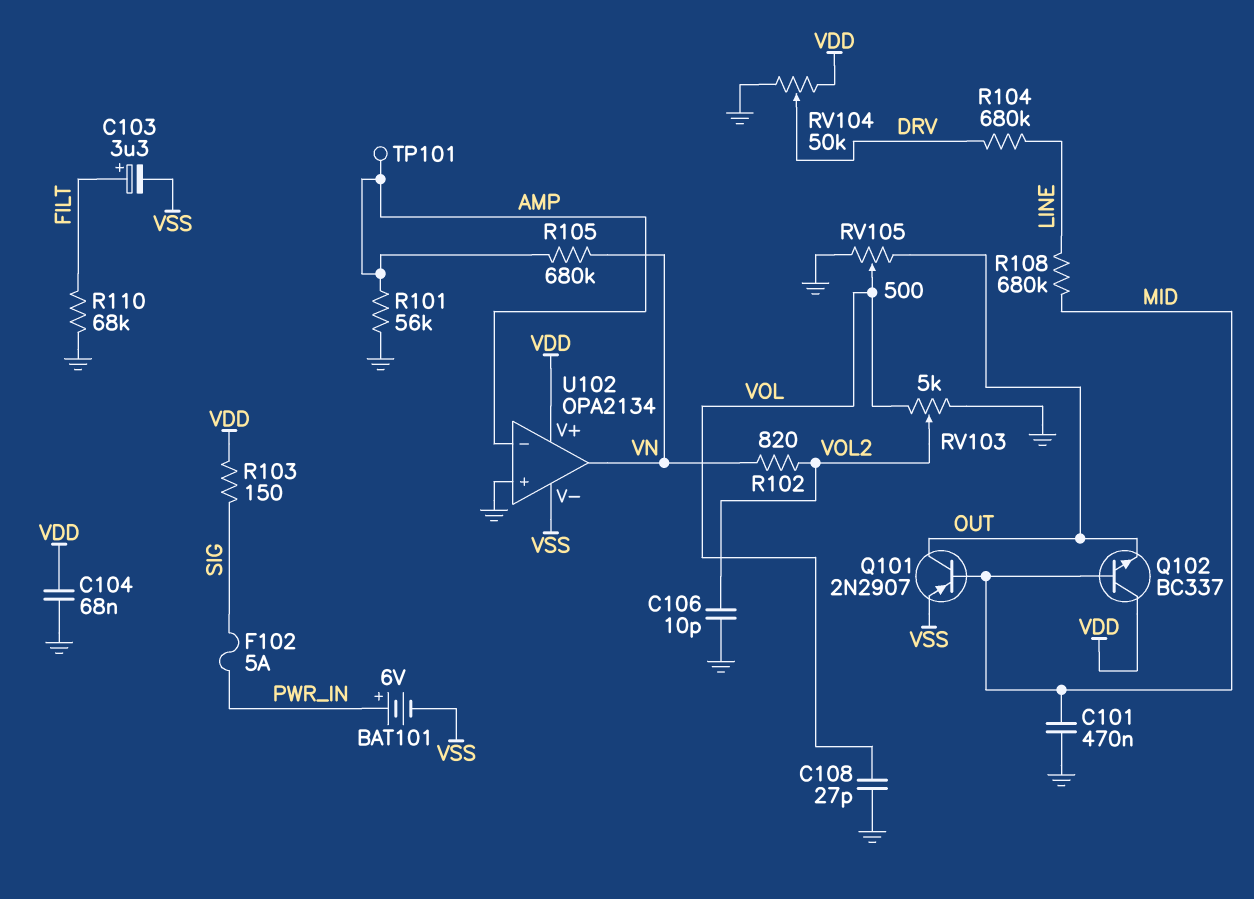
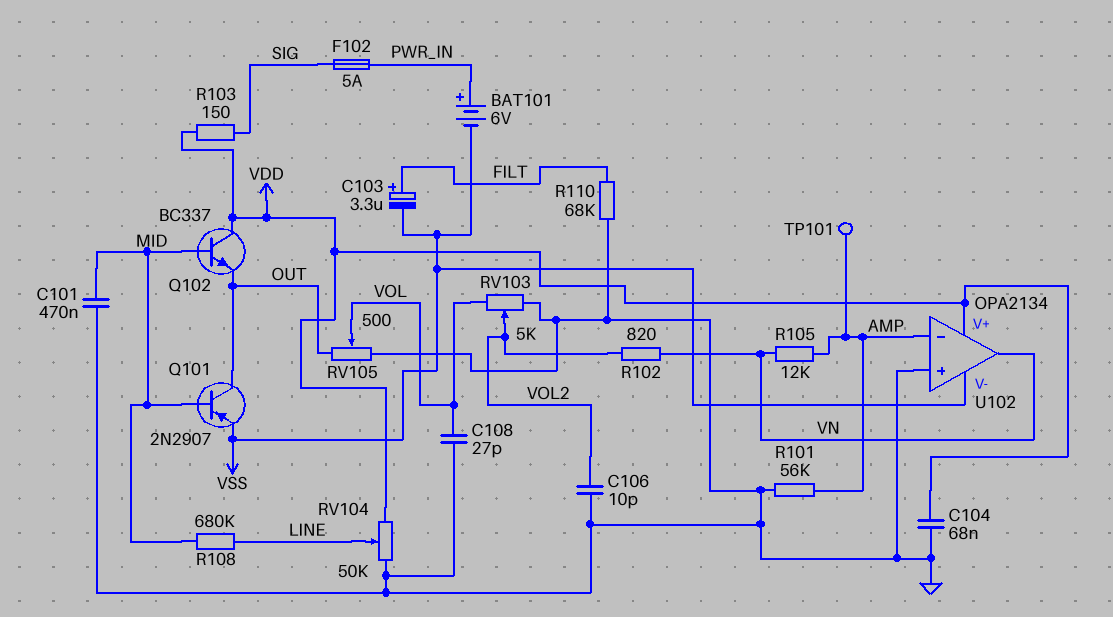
R104: 680k (DRV, LINE) -> none
R105: 680k (AMP, VN) -> 12k (AMP, VN)
RV104: 50k (GND, VDD, wiper DRV) -> 50k (GND, VDD, wiper LINE)

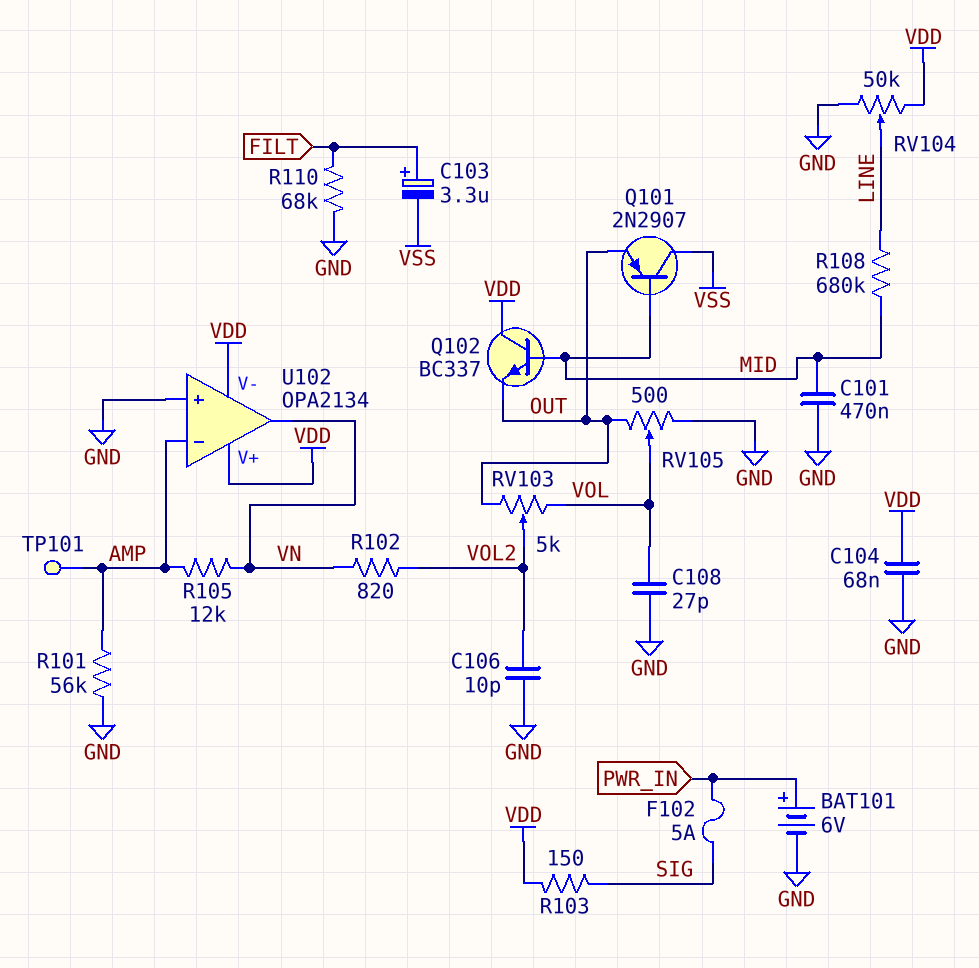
BAT101: 6V (plus PWR_IN, minus VSS) -> 6V (plus PWR_IN, minus GND)
Q101: PNP 2N2907 (B MID, C OUT, E VSS) -> PNP 2N2907 (B MID, C VSS, E OUT)
RV103: 5k (GND, VOL, wiper VOL2) -> 5k (OUT, VOL, wiper VOL2)
U102 pin V-: VSS -> VDD

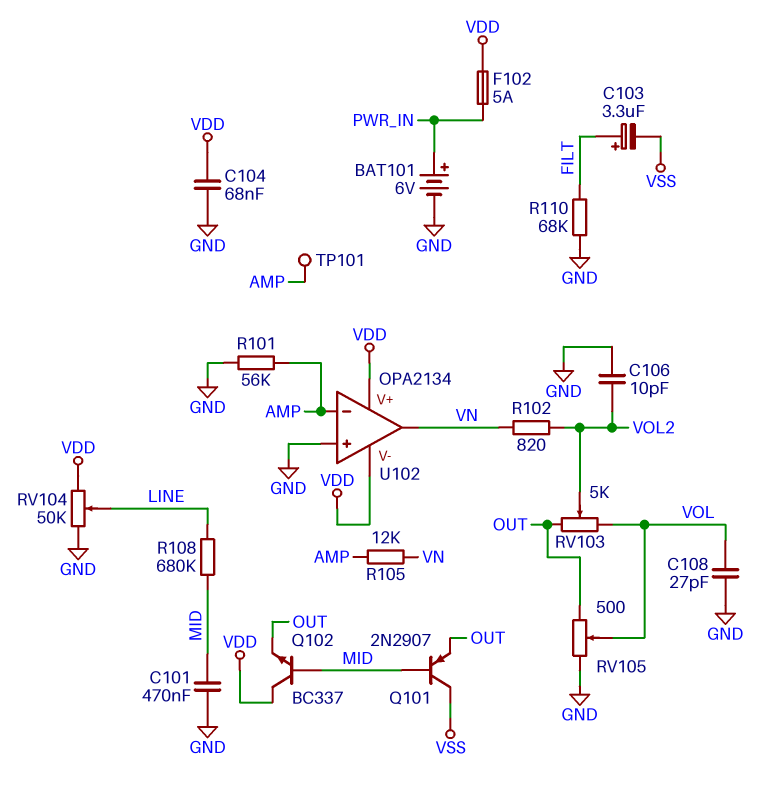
F102: 5A (PWR_IN, SIG) -> 5A (PWR_IN, VDD)
R103: 150 (SIG, VDD) -> none

